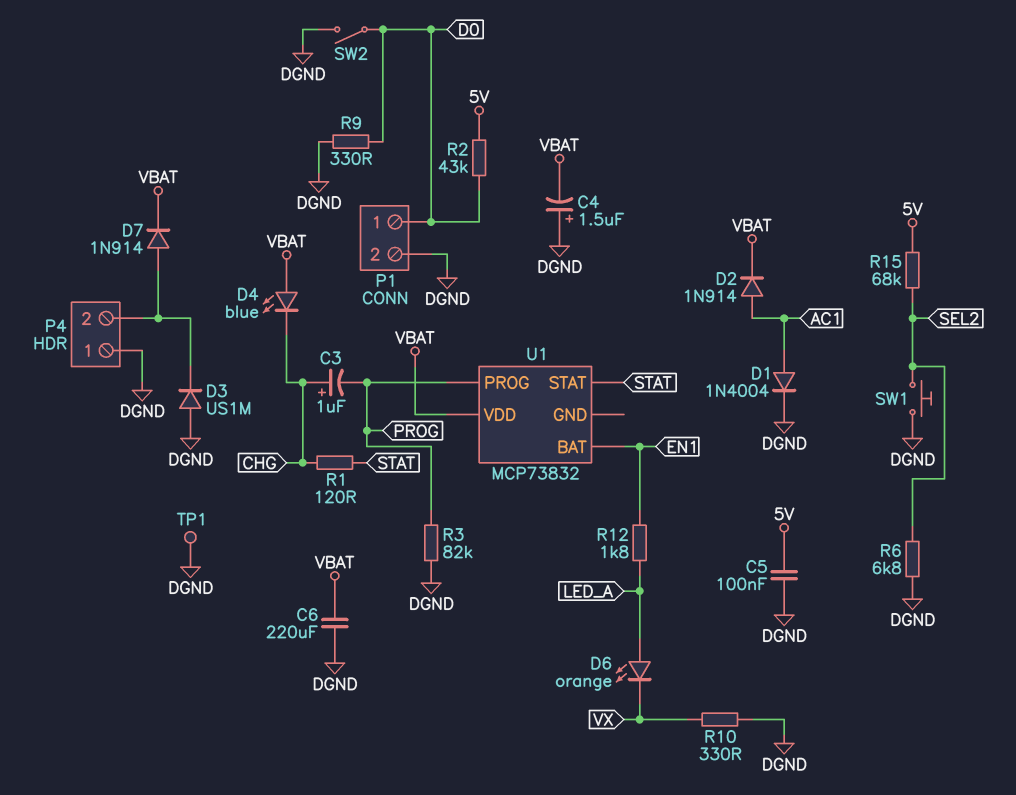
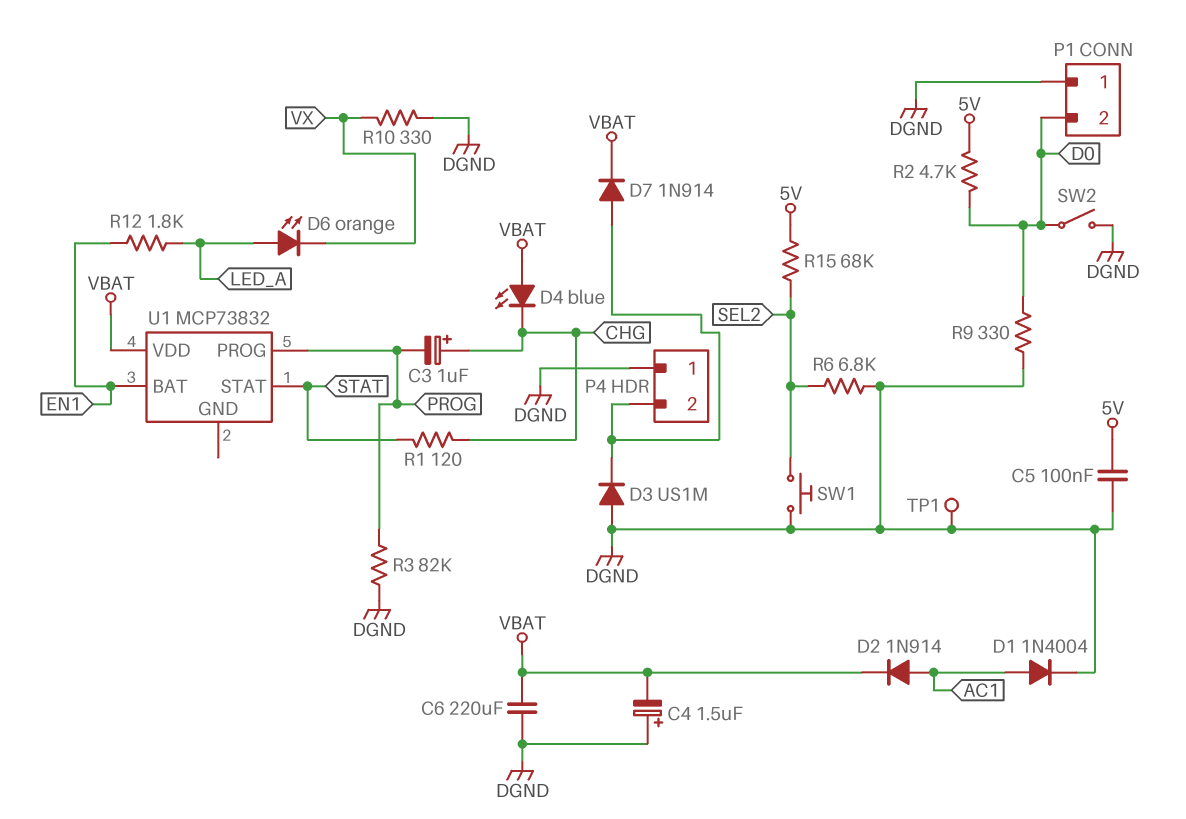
P1 pin 1: D0 -> DGND
P1 pin 2: DGND -> D0
R2: 43k (5V, D0) -> 4.7k (5V, D0)

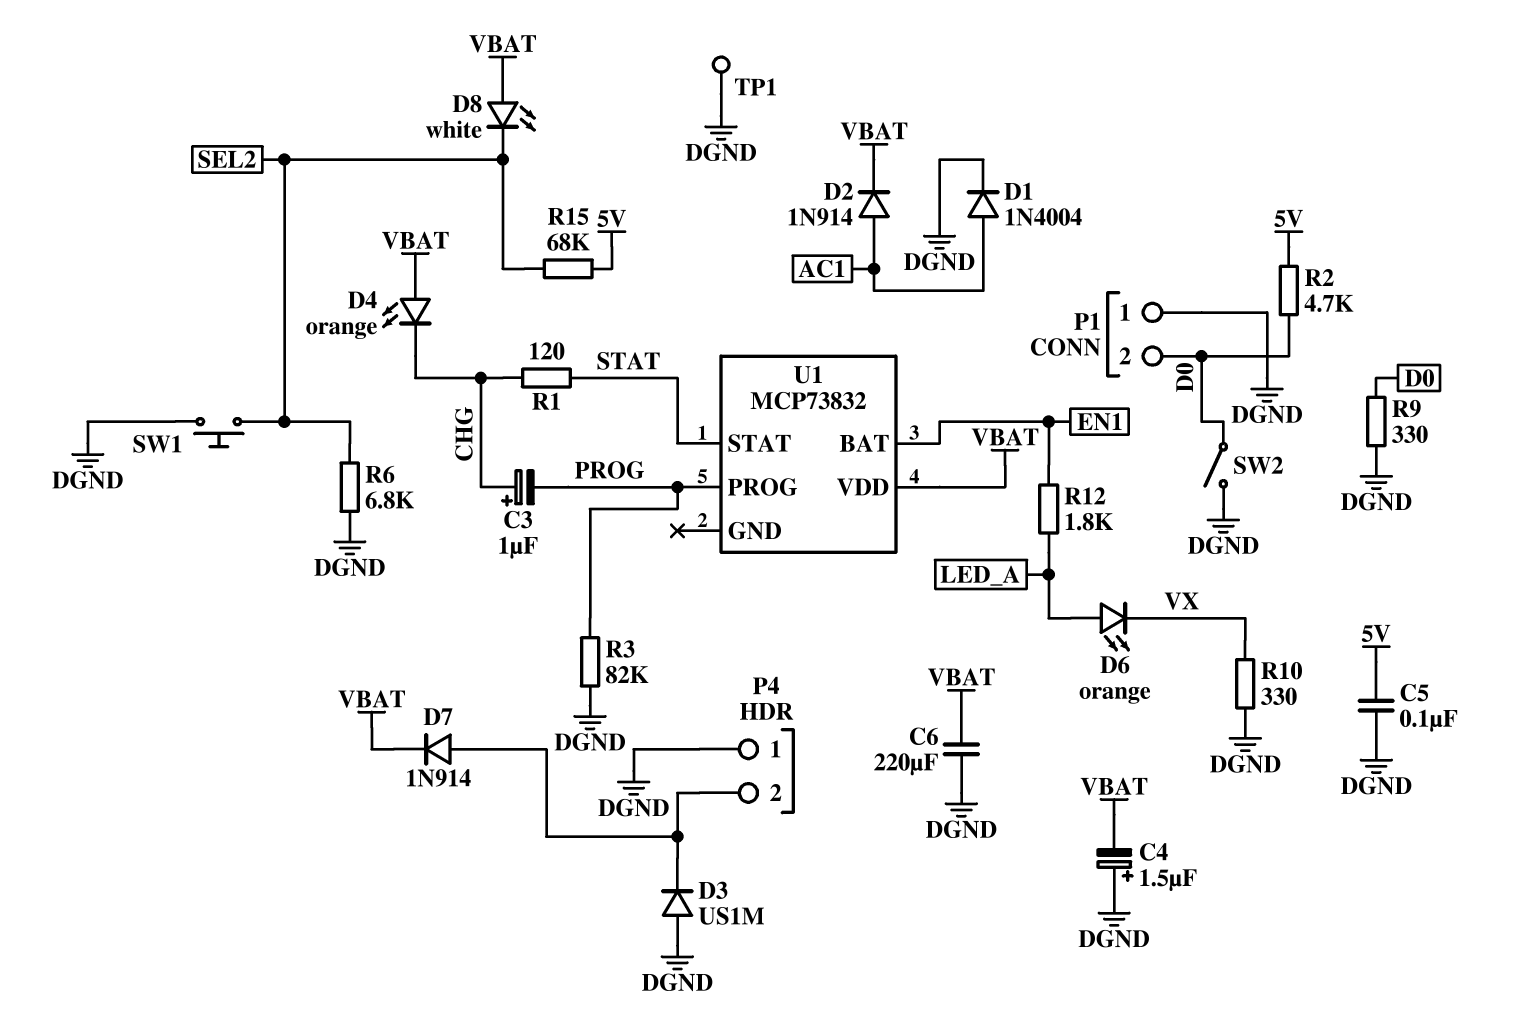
D4: LED blue (A VBAT, K CHG) -> LED orange (A VBAT, K CHG)
D8: none -> LED white (A VBAT, K SEL2)

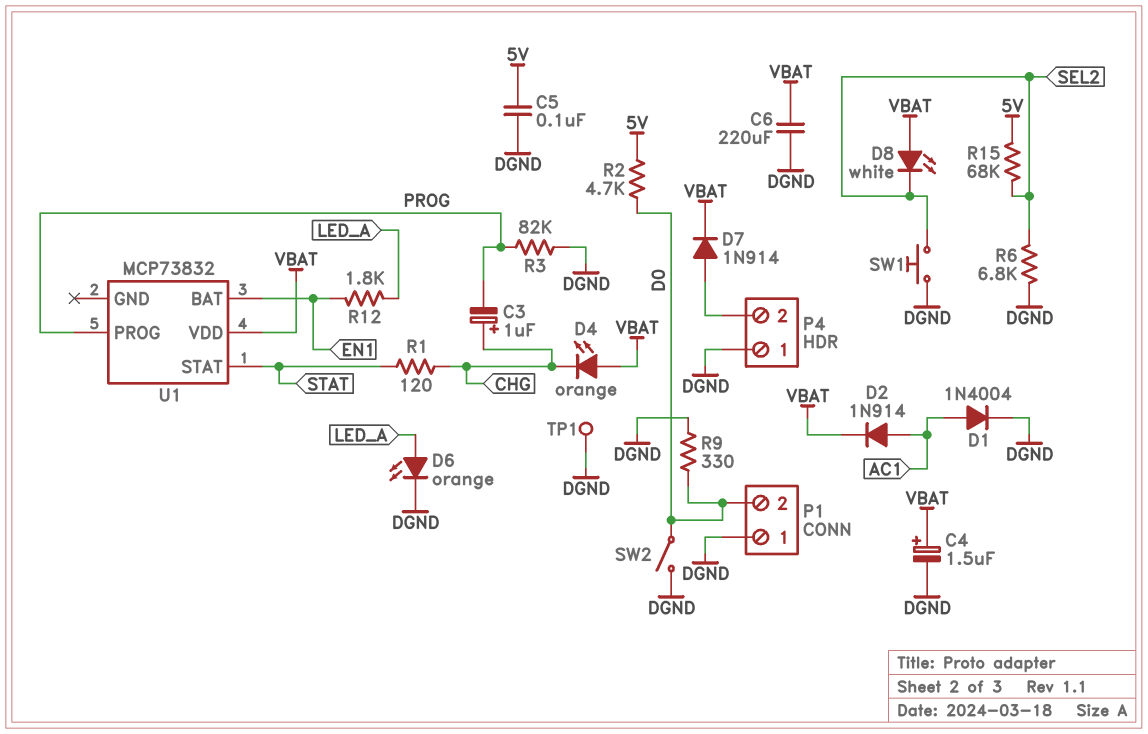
C4: 1.5uF (plus DGND, minus VBAT) -> 1.5uF (plus VBAT, minus DGND)
D3: diode US1M (A DGND, K P4/2) -> none
D6: LED orange (A LED_A, K VX) -> LED orange (A LED_A, K DGND)
R10: 330 (DGND, VX) -> none

